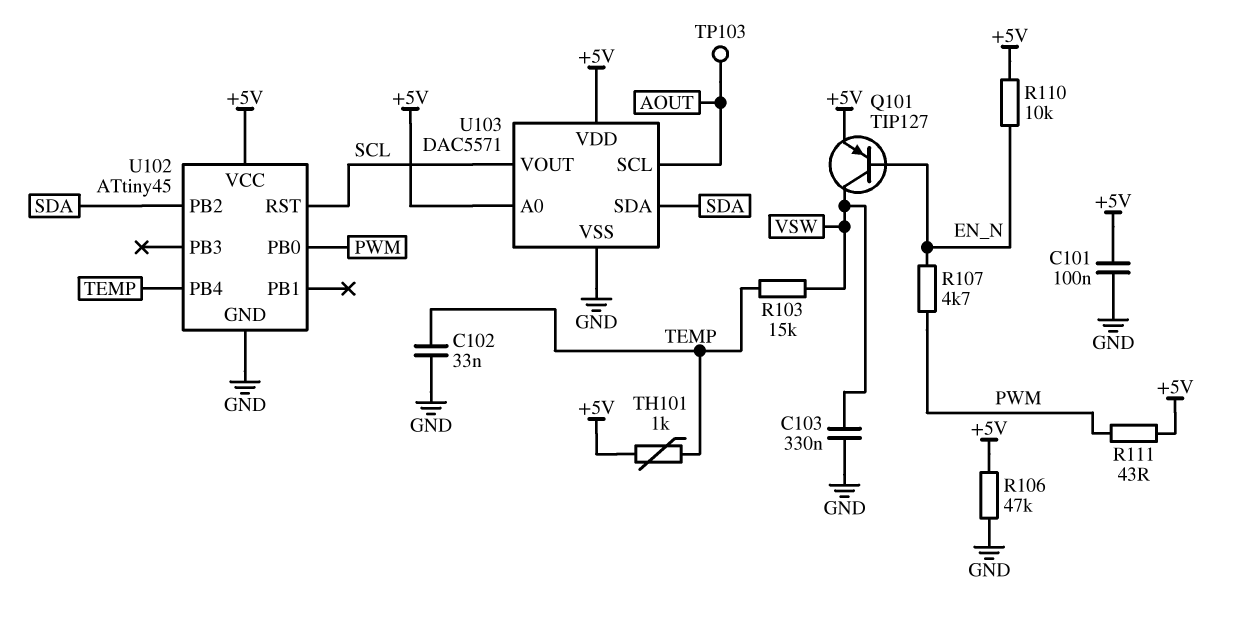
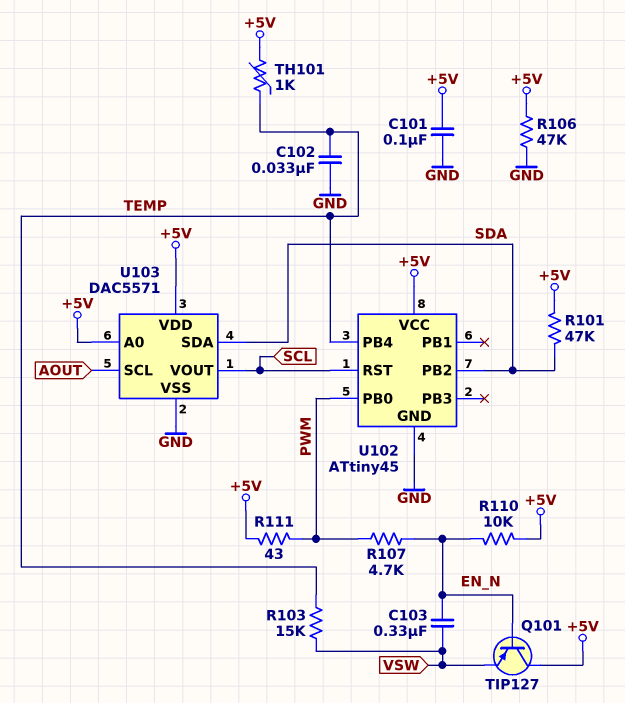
C103: 330nF (GND, VSW) -> 330nF (EN_N, VSW)
Q101: PNP TIP127 (B EN_N, C VSW, E +5V) -> PNP TIP127 (B EN_N, C +5V, E VSW)
R101: none -> 47k (+5V, SDA)
TP103: test point (AOUT) -> none

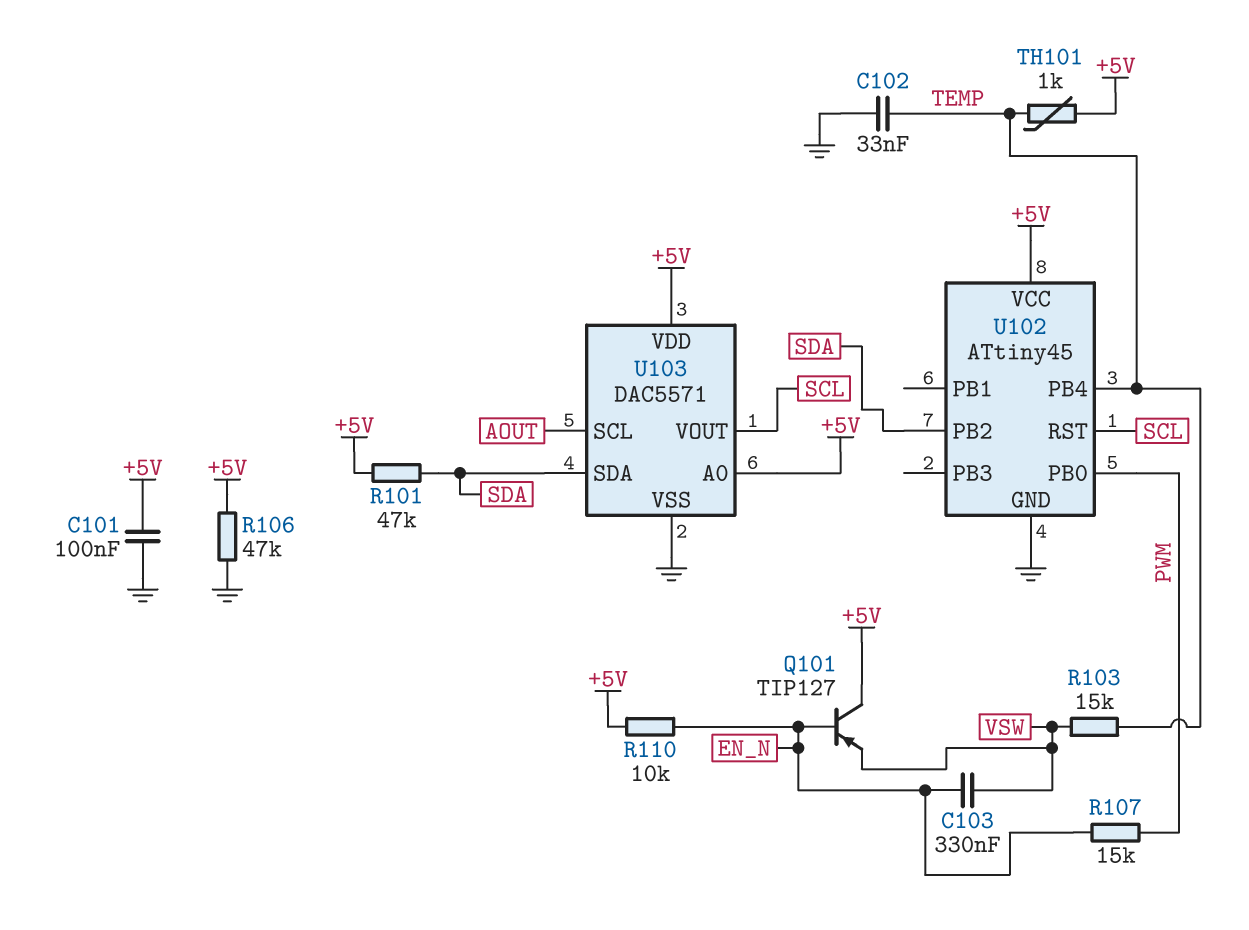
R107: 4.7k (EN_N, PWM) -> 15k (EN_N, PWM)
R111: 43 (+5V, PWM) -> none

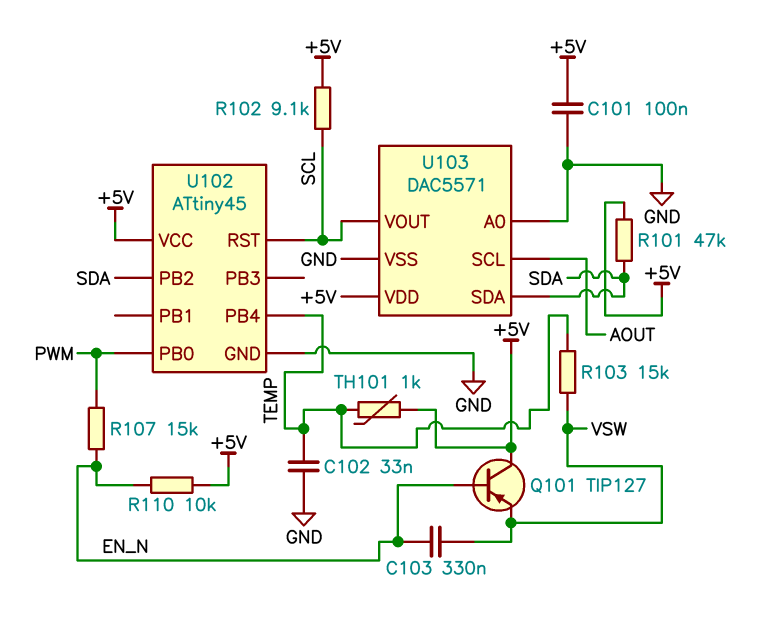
R102: none -> 9.1k (+5V, SCL)
R106: 47k (+5V, GND) -> none
U103 pin A0: +5V -> GND

